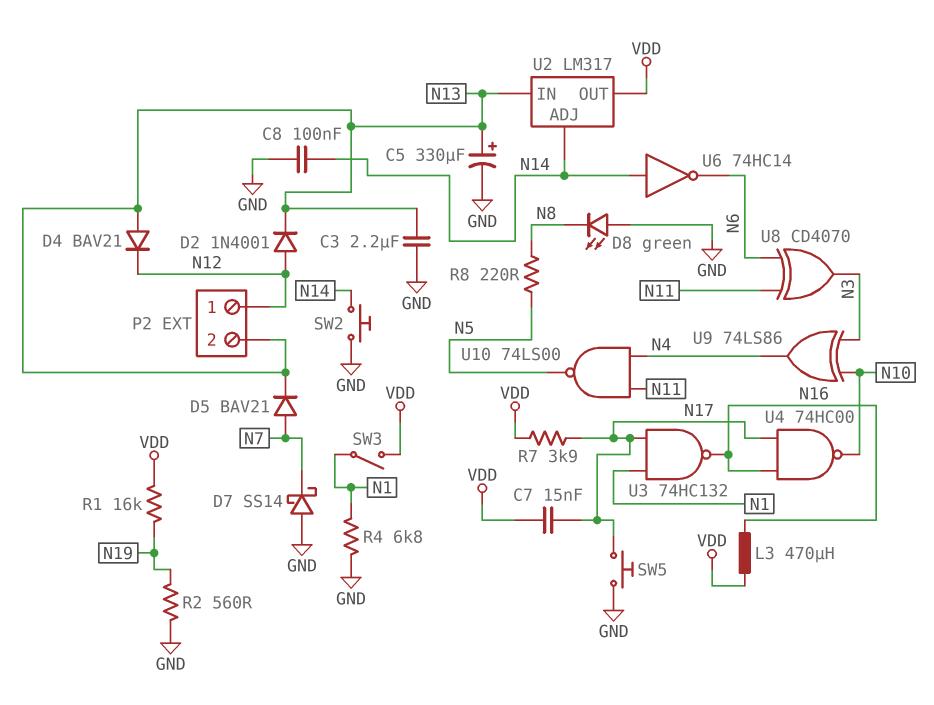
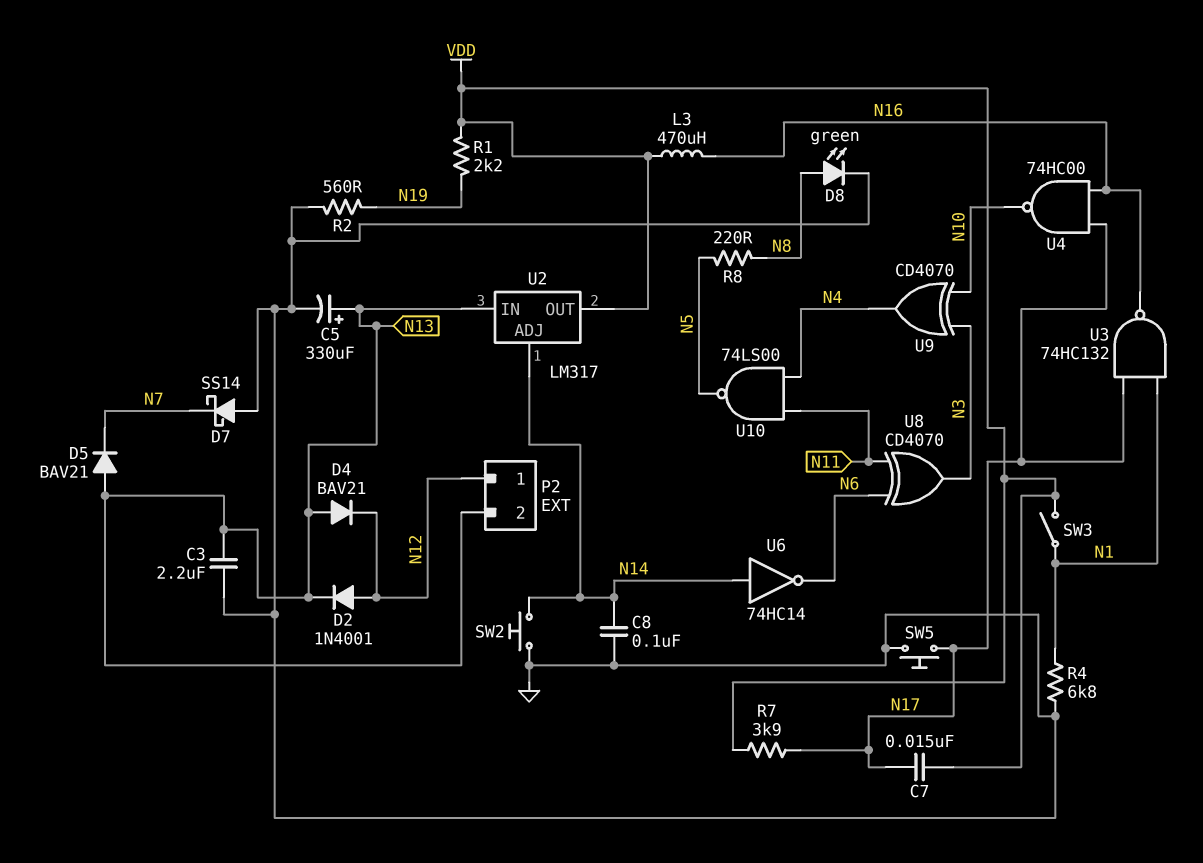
D5: diode BAV21 (A N7, K N13) -> diode BAV21 (A N13, K N7)
D8: LED green (A GND, K N8) -> LED green (A N8, K GND)
R1: 16k (N19, VDD) -> 2.2k (N19, VDD)
U9: XOR 74LS86 (in N3, in N10, out N4) -> XOR CD4070 (in N3, in N10, out N4)

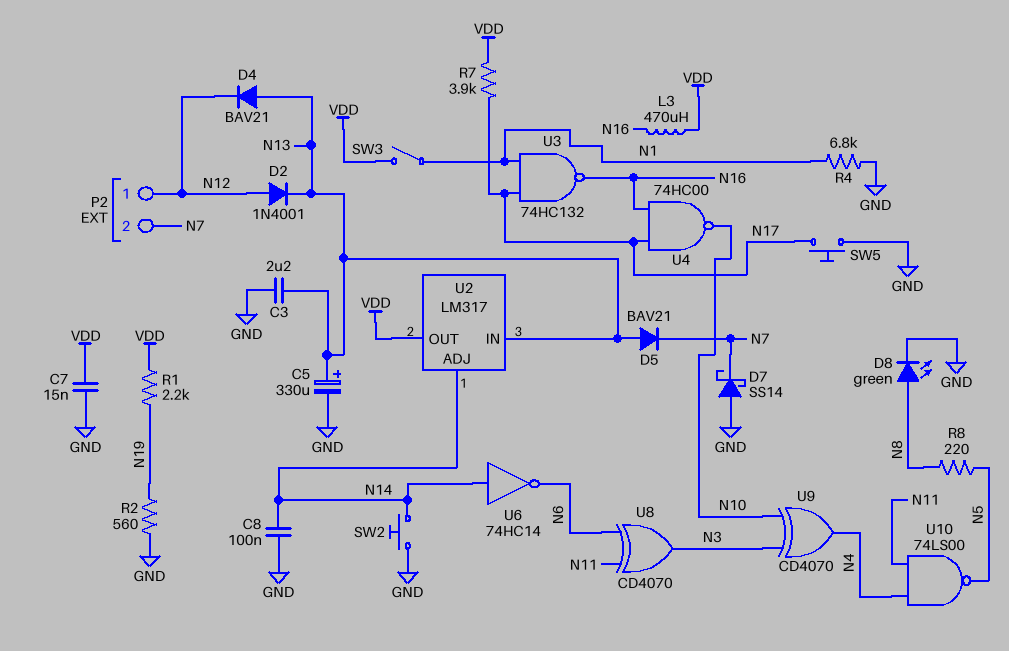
C7: 15nF (N17, VDD) -> 15nF (GND, VDD)
P2 pin 2: N13 -> N7

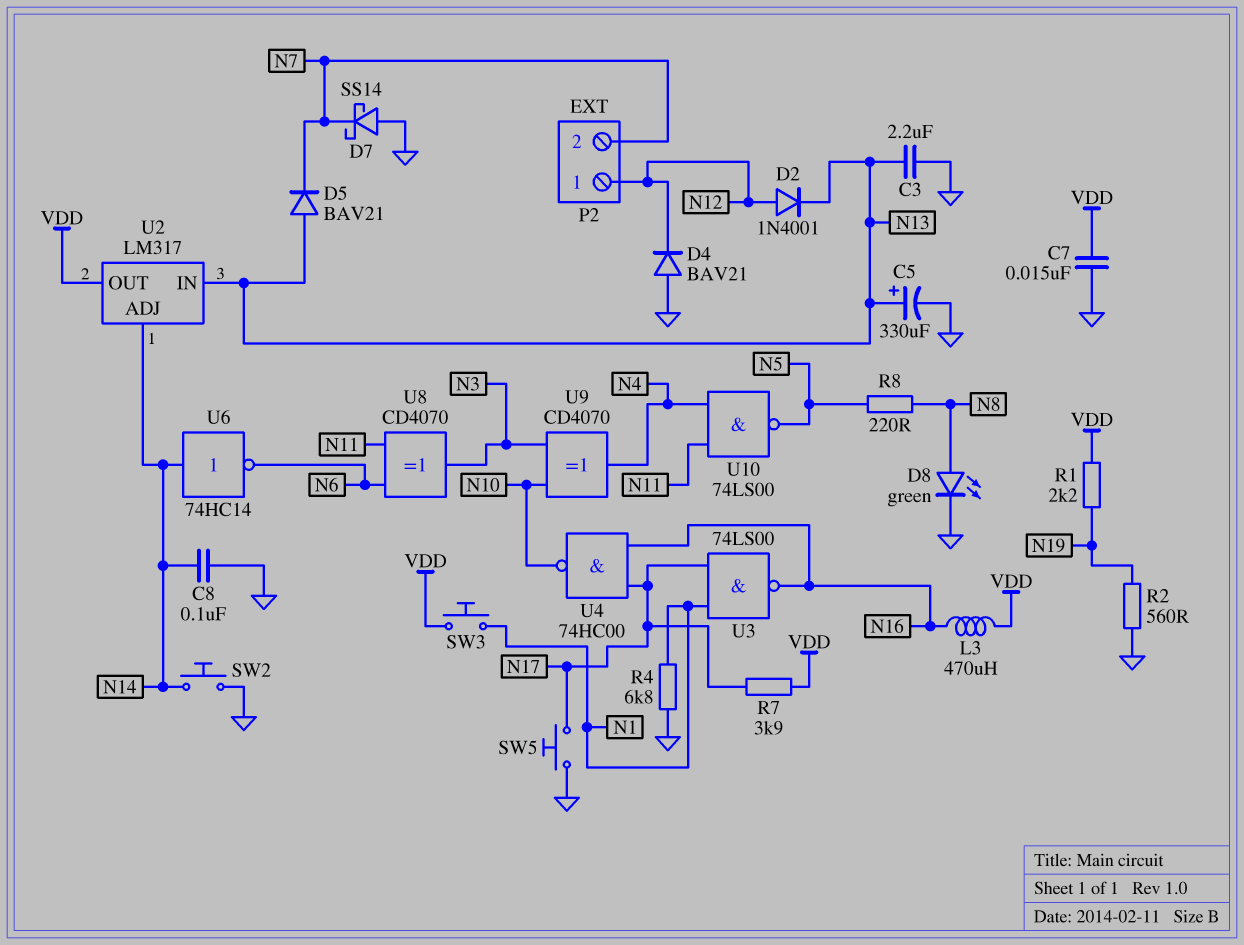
D4: diode BAV21 (A N13, K N12) -> diode BAV21 (A GND, K N12)
SW3: switch (N1, VDD) -> button (N1, VDD)
U3: NAND 74HC132 (in N1, in N17, out N16) -> NAND 74LS00 (in N1, in N17, out N16)

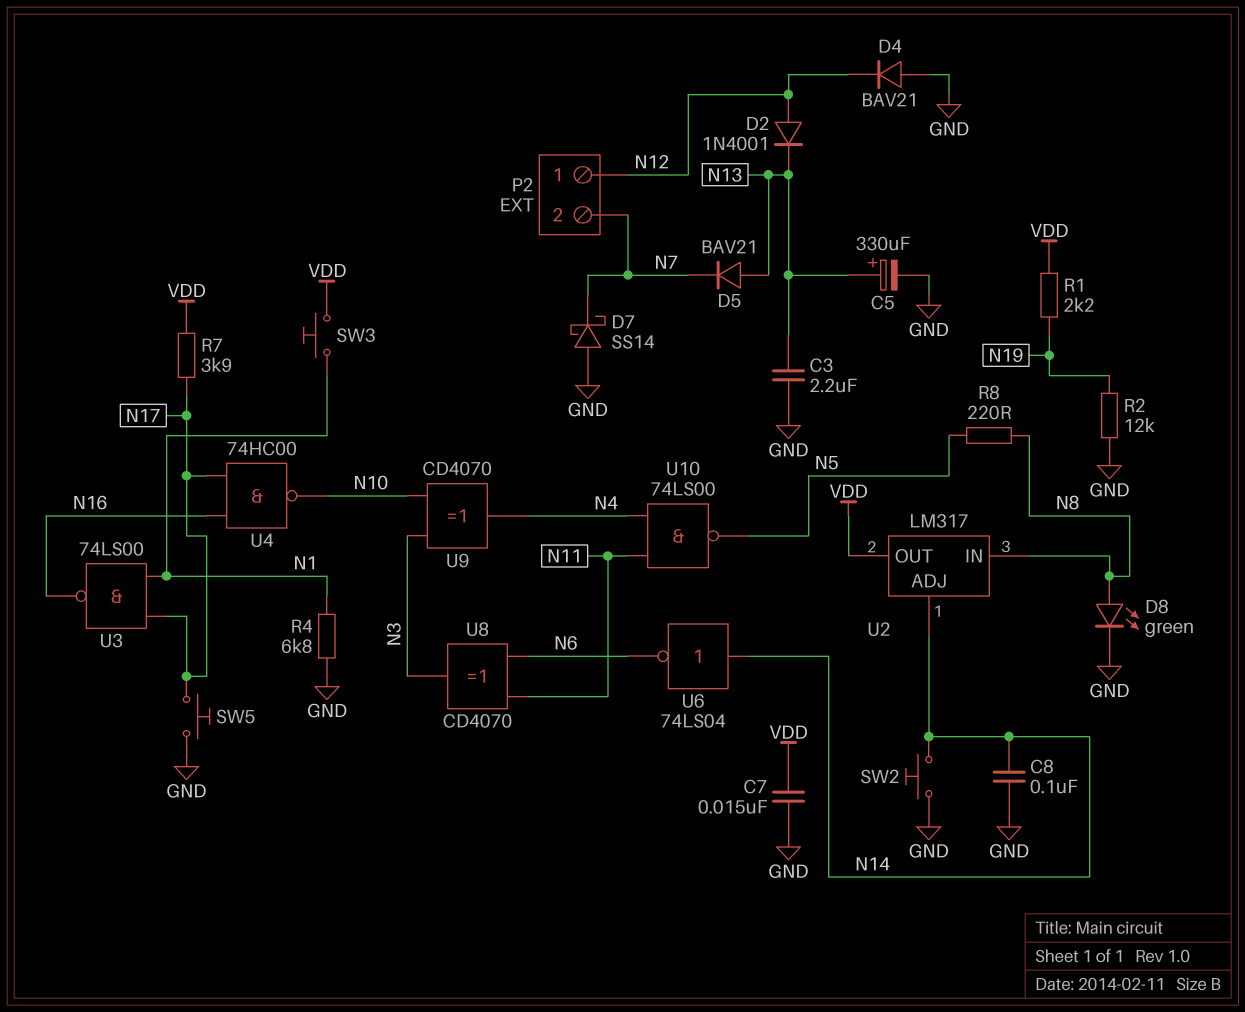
L3: 470uH (N16, VDD) -> none
R2: 560 (GND, N19) -> 12k (GND, N19)
U2 pin IN: N13 -> N8
U6: NOT 74HC14 (in N14, out N6) -> NOT 74LS04 (in N14, out N6)

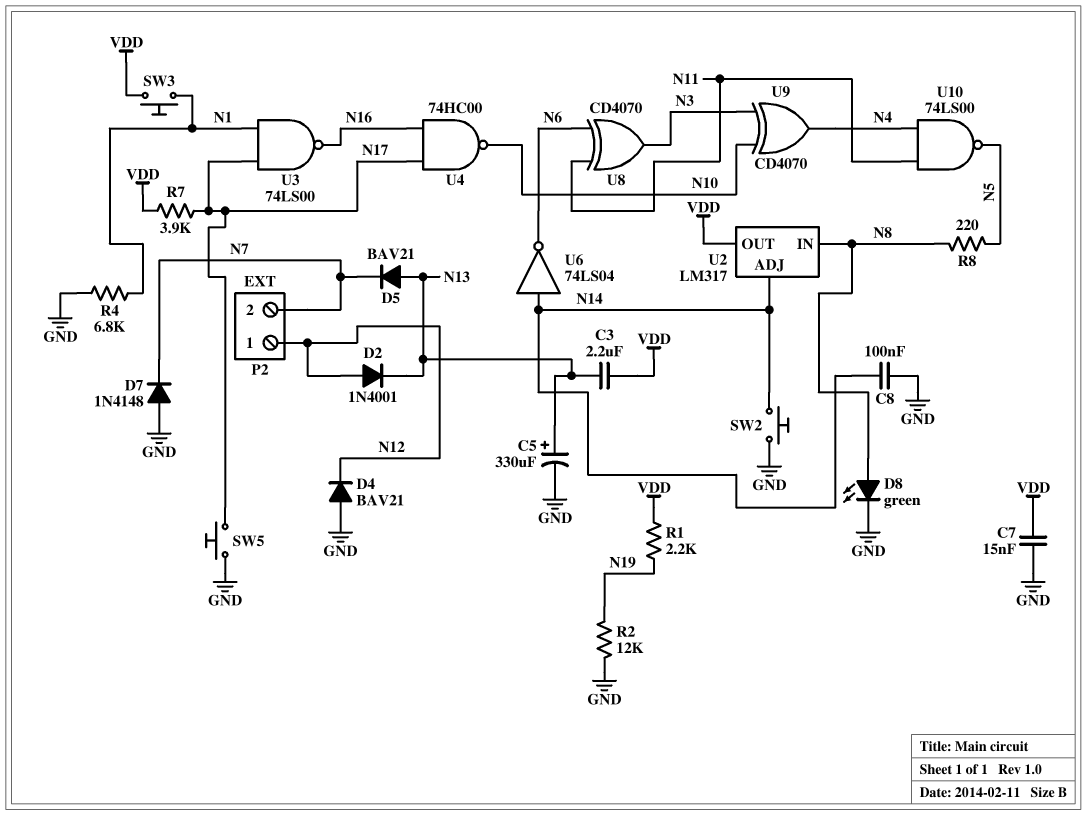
C3: 2.2uF (GND, N13) -> 2.2uF (N13, VDD)
D7: schottky SS14 (A GND, K N7) -> diode 1N4148 (A GND, K N7)

